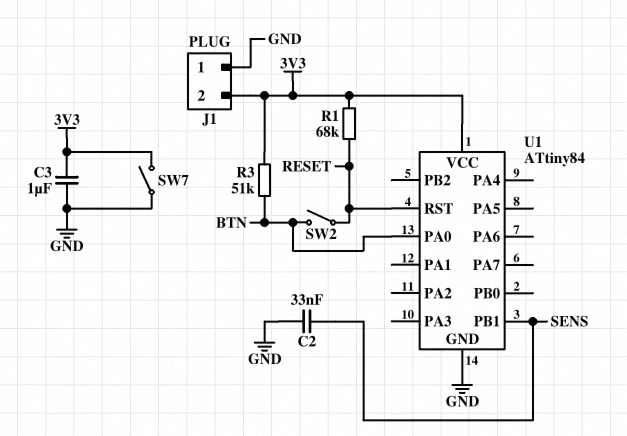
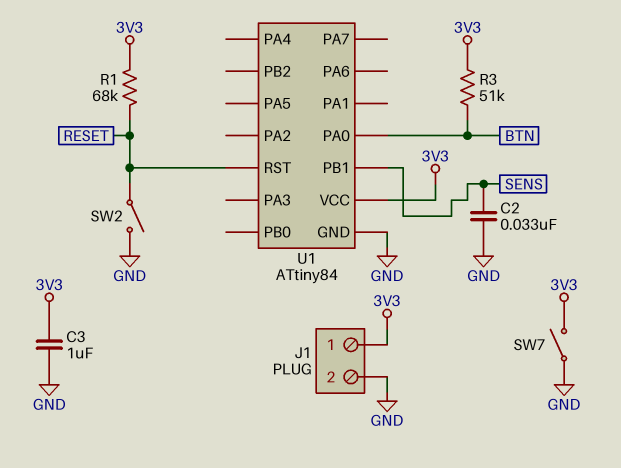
J1 pin 1: GND -> 3V3
J1 pin 2: 3V3 -> GND
SW2: switch (BTN, RESET) -> switch (GND, RESET)

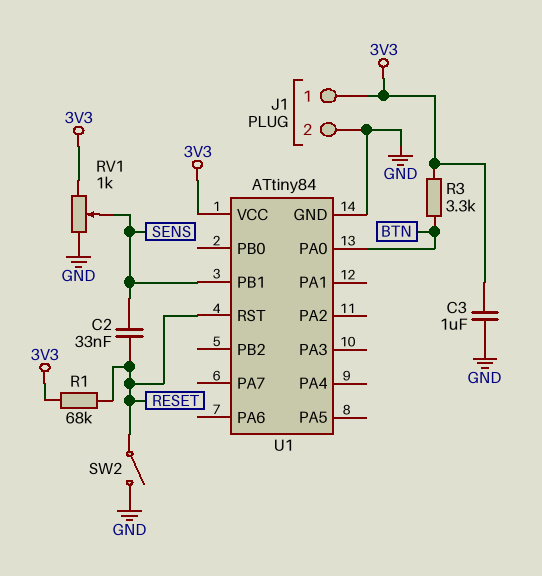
C2: 33nF (GND, SENS) -> 33nF (RESET, SENS)
R3: 51k (3V3, BTN) -> 3.3k (3V3, BTN)
RV1: none -> 1k (3V3, GND, wiper SENS)
SW7: switch (3V3, GND) -> none

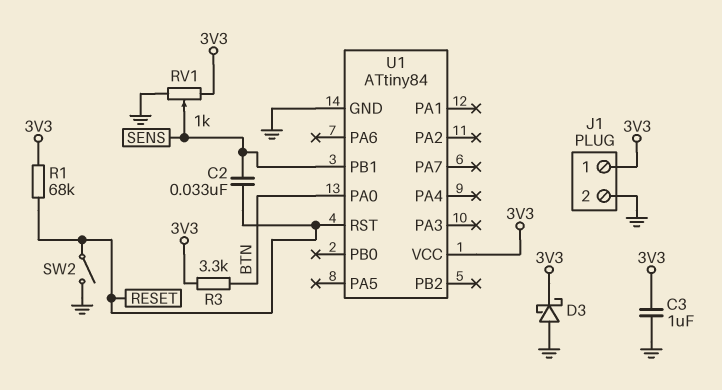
D3: none -> schottky (A GND, K 3V3)

